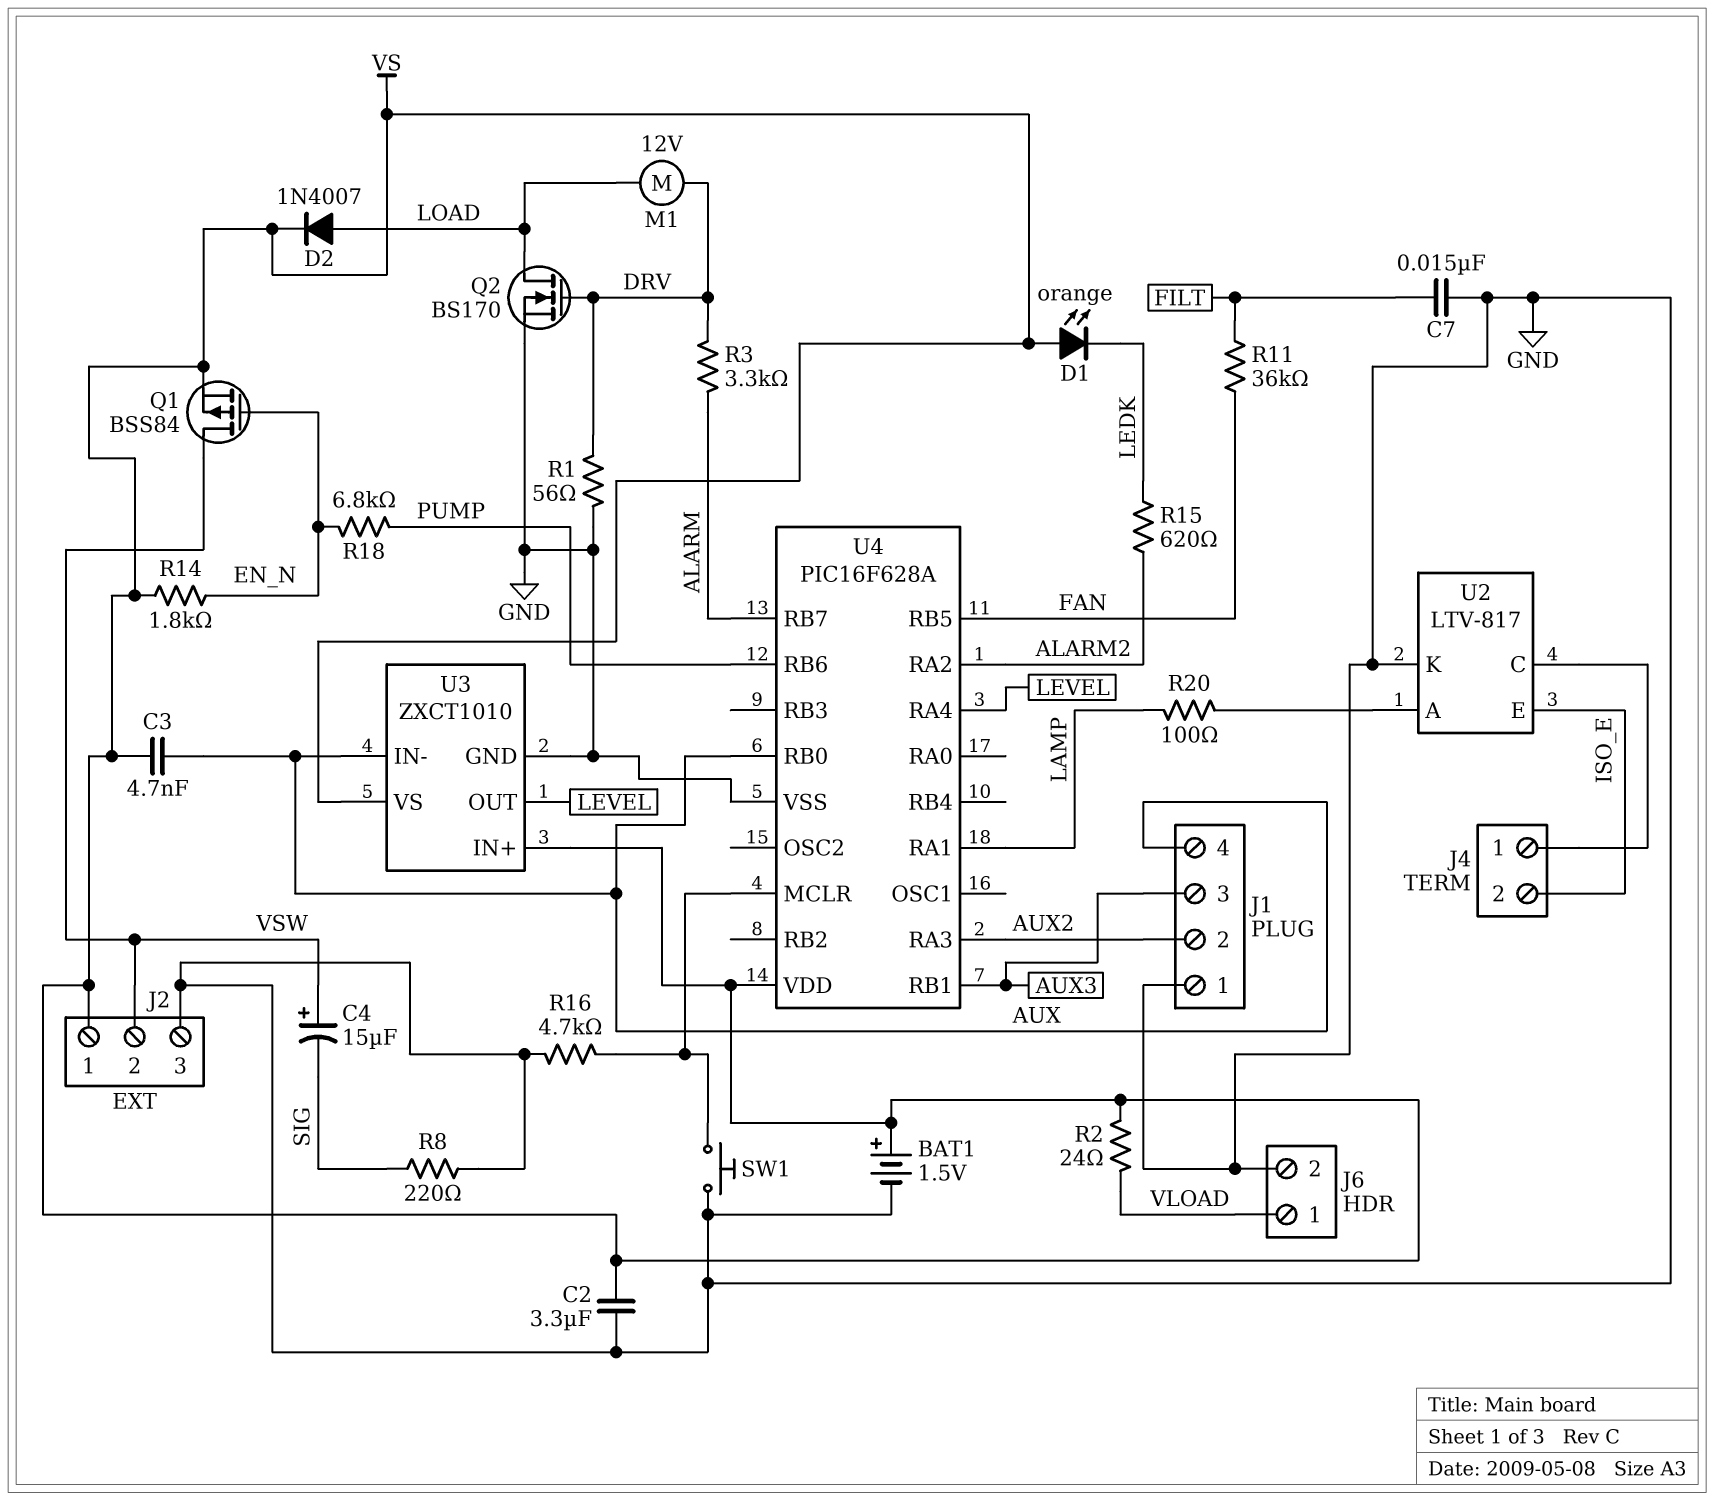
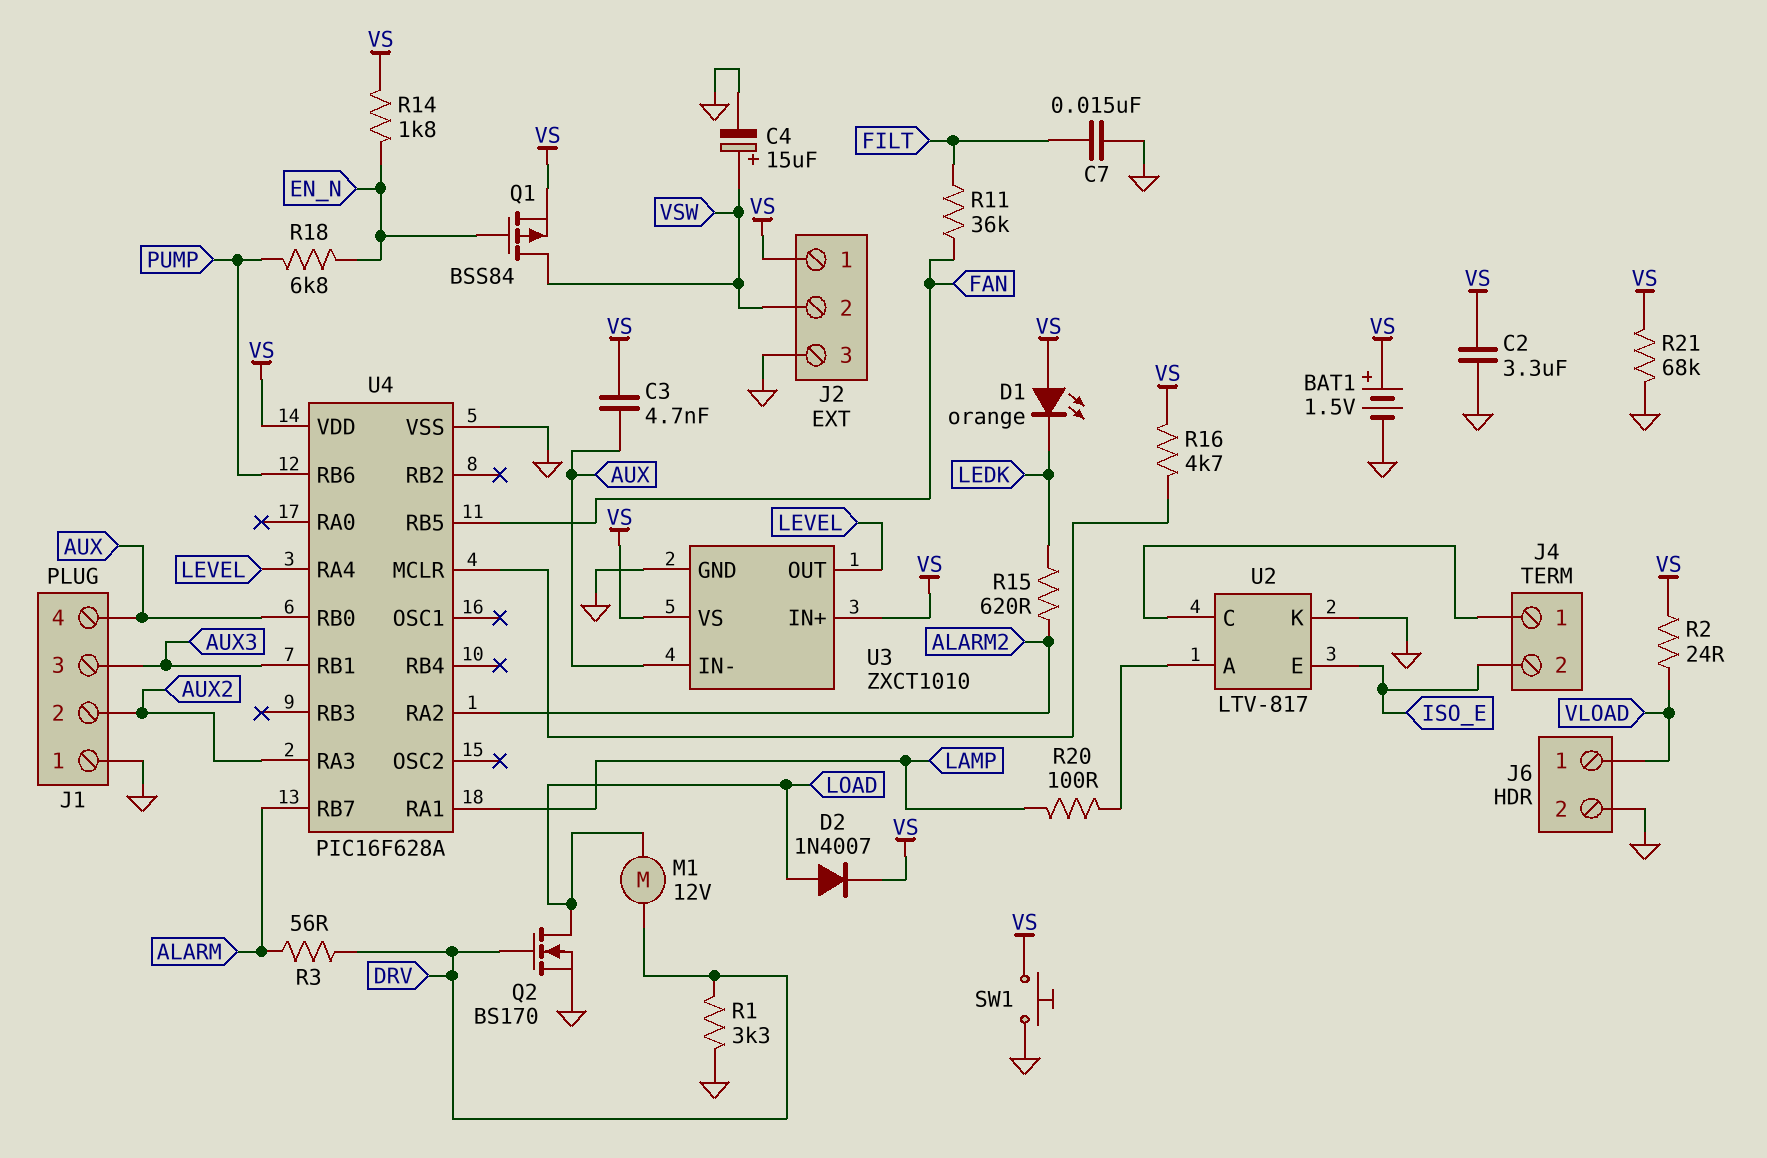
C4: 15uF (plus VSW, minus SIG) -> 15uF (plus VSW, minus GND)
R1: 56 (DRV, GND) -> 3.3k (DRV, GND)
R3: 3.3k (ALARM, DRV) -> 56 (ALARM, DRV)
R8: 220 (GND, SIG) -> none
R16: 4.7k (GND, U4/MCLR) -> 4.7k (U4/MCLR, VS)
R21: none -> 68k (GND, VS)
SW1: button (GND, U4/MCLR) -> button (GND, VS)

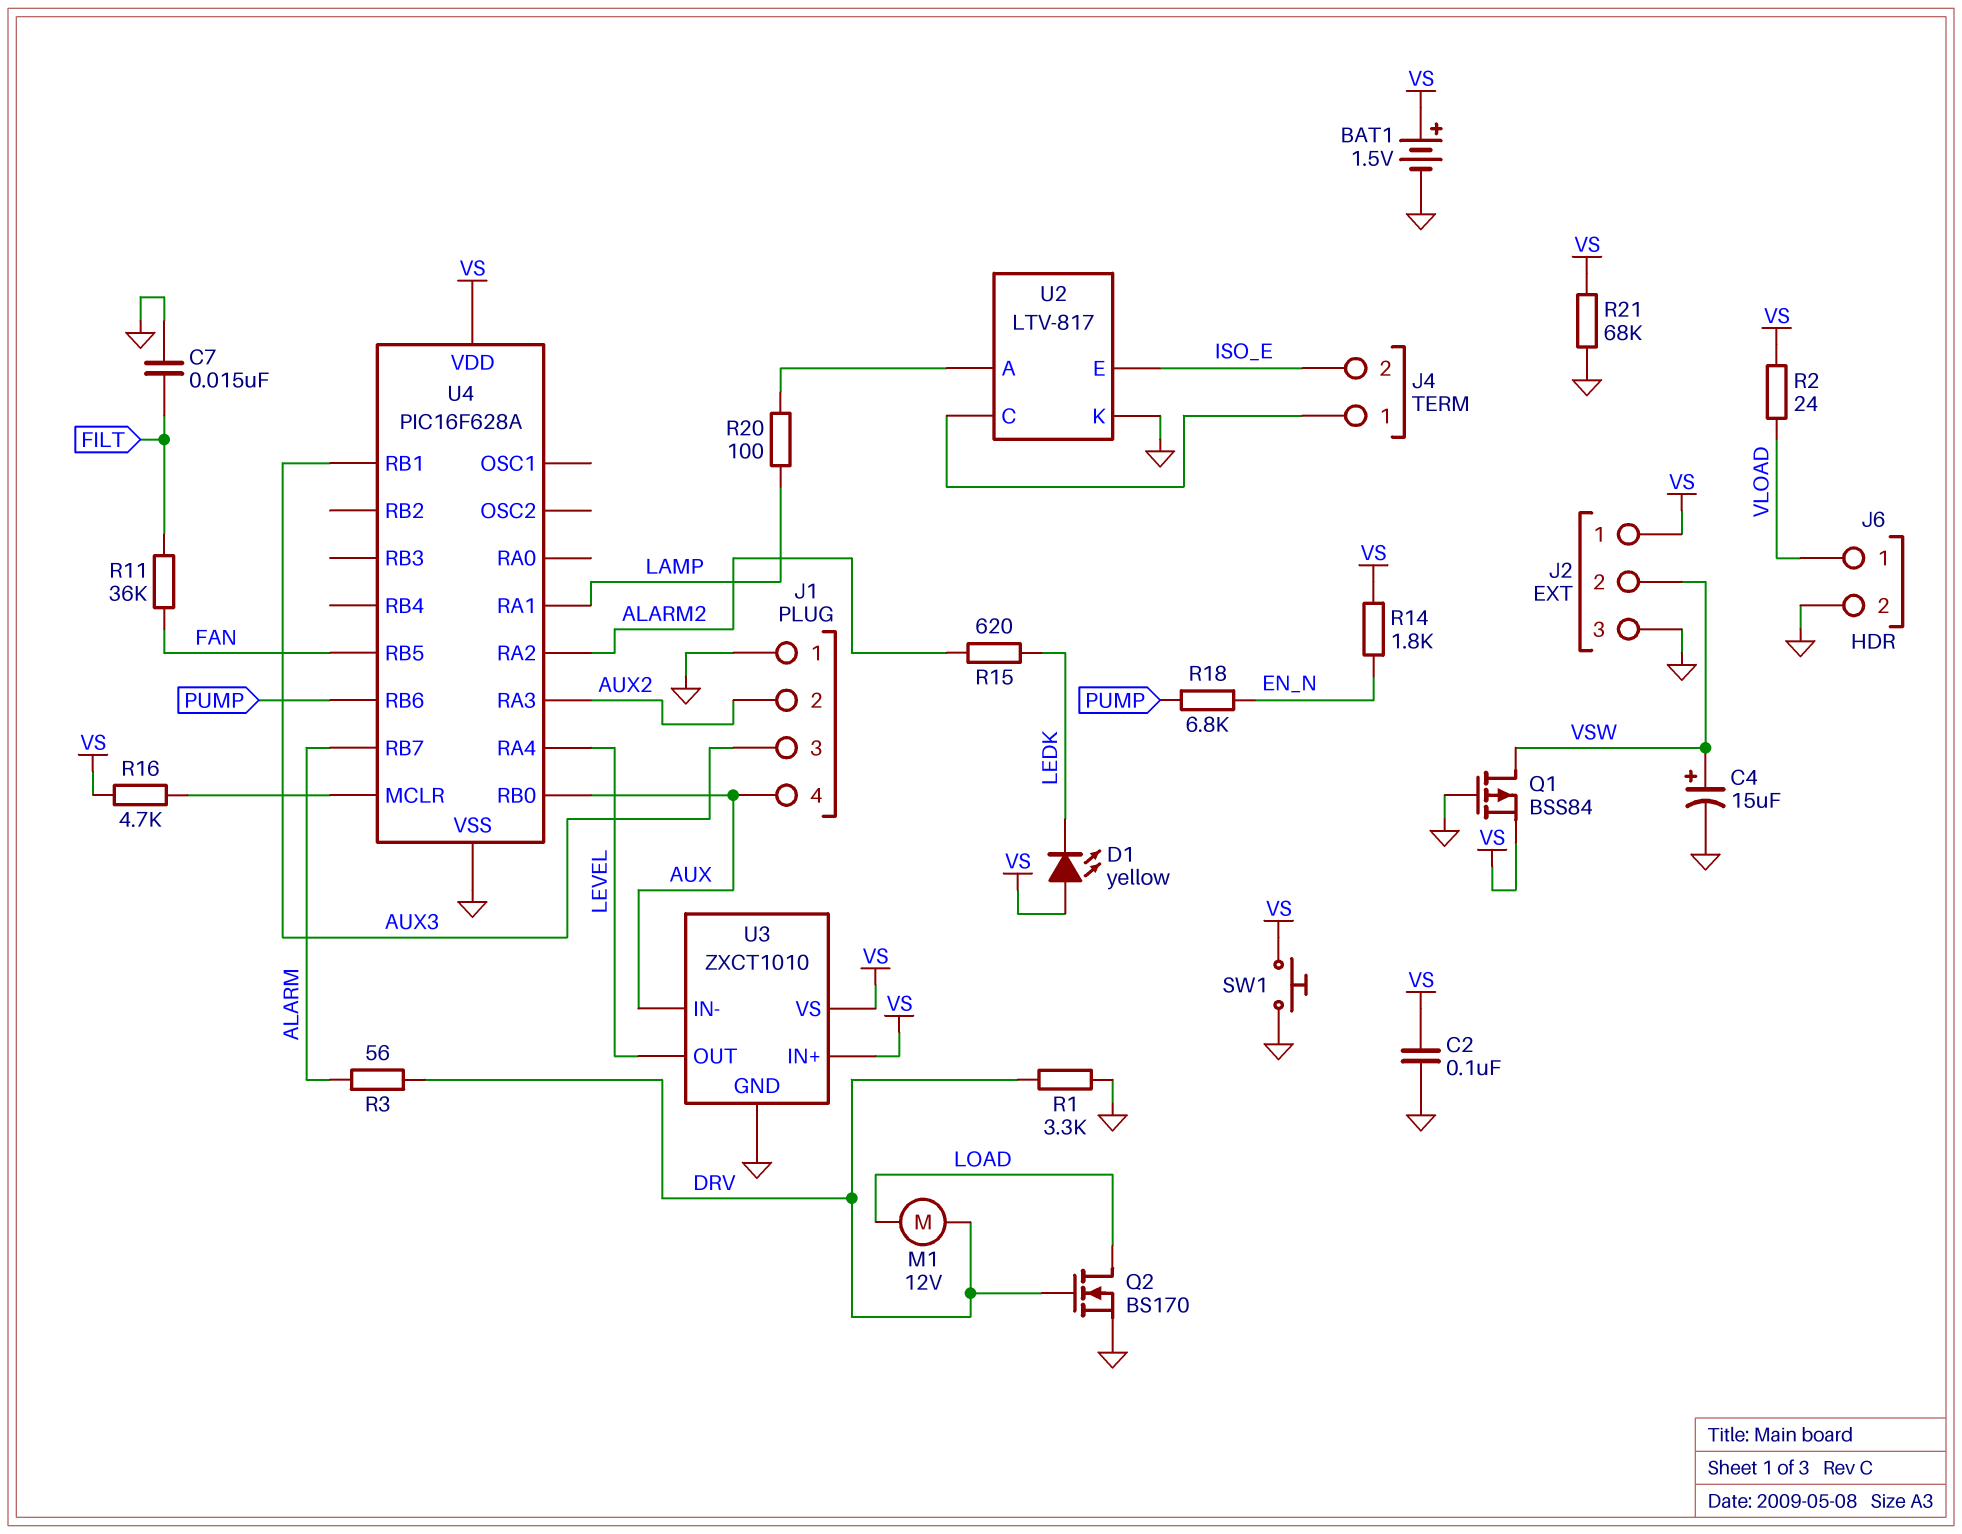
C2: 3.3uF (GND, VS) -> 100nF (GND, VS)
C3: 4.7nF (AUX, VS) -> none
D1: LED orange (A VS, K LEDK) -> LED yellow (A VS, K LEDK)
D2: diode 1N4007 (A LOAD, K VS) -> none
Q1: PMOS BSS84 (G EN_N, D VSW, S VS) -> PMOS BSS84 (G GND, D VSW, S VS)

